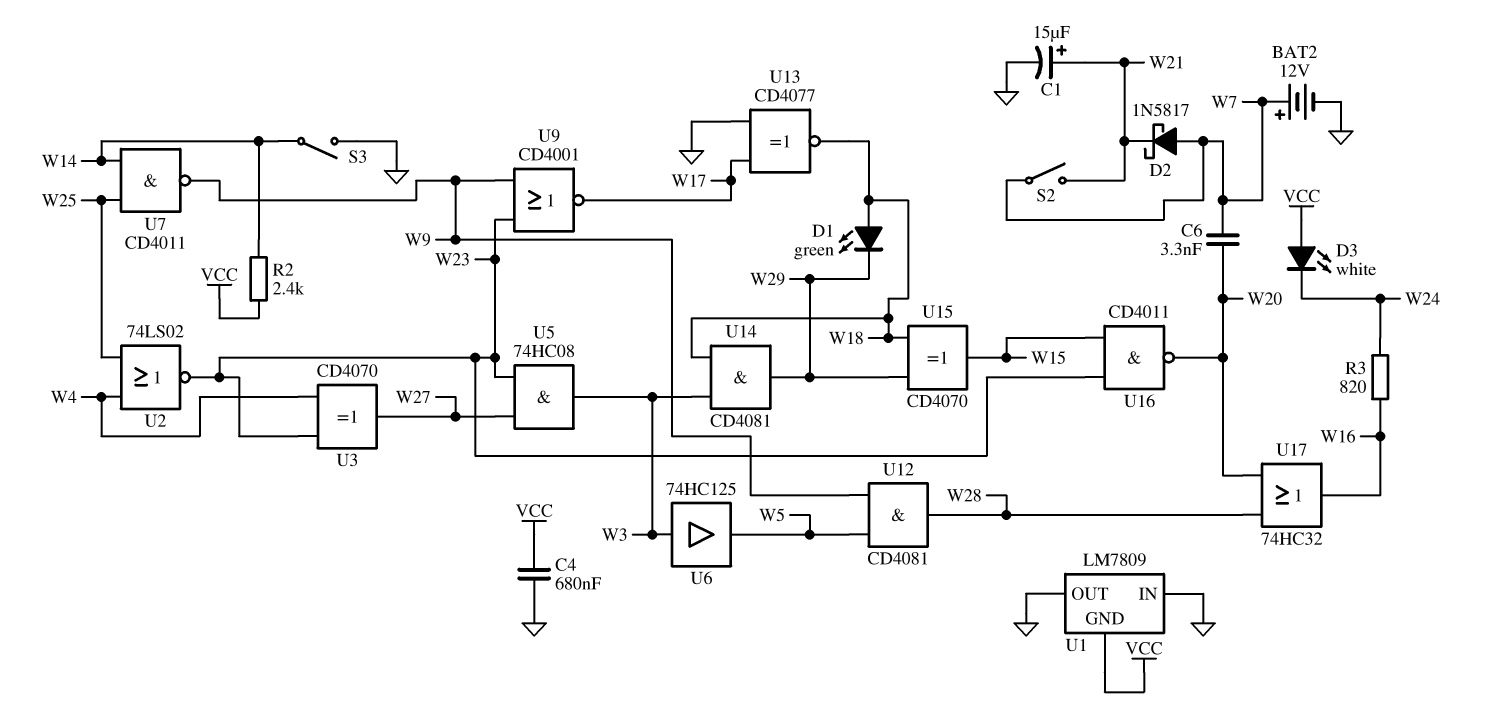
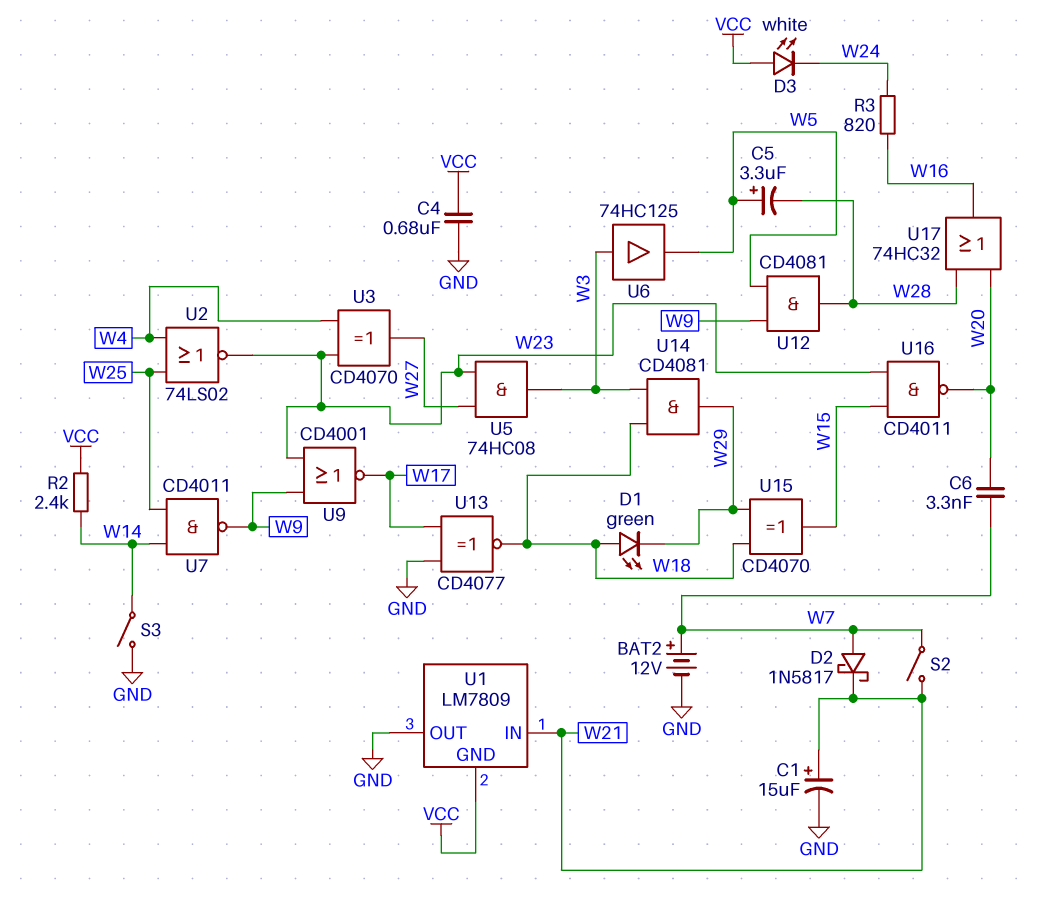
C5: none -> 3.3uF (plus W5, minus W28)
U1 pin IN: GND -> W21

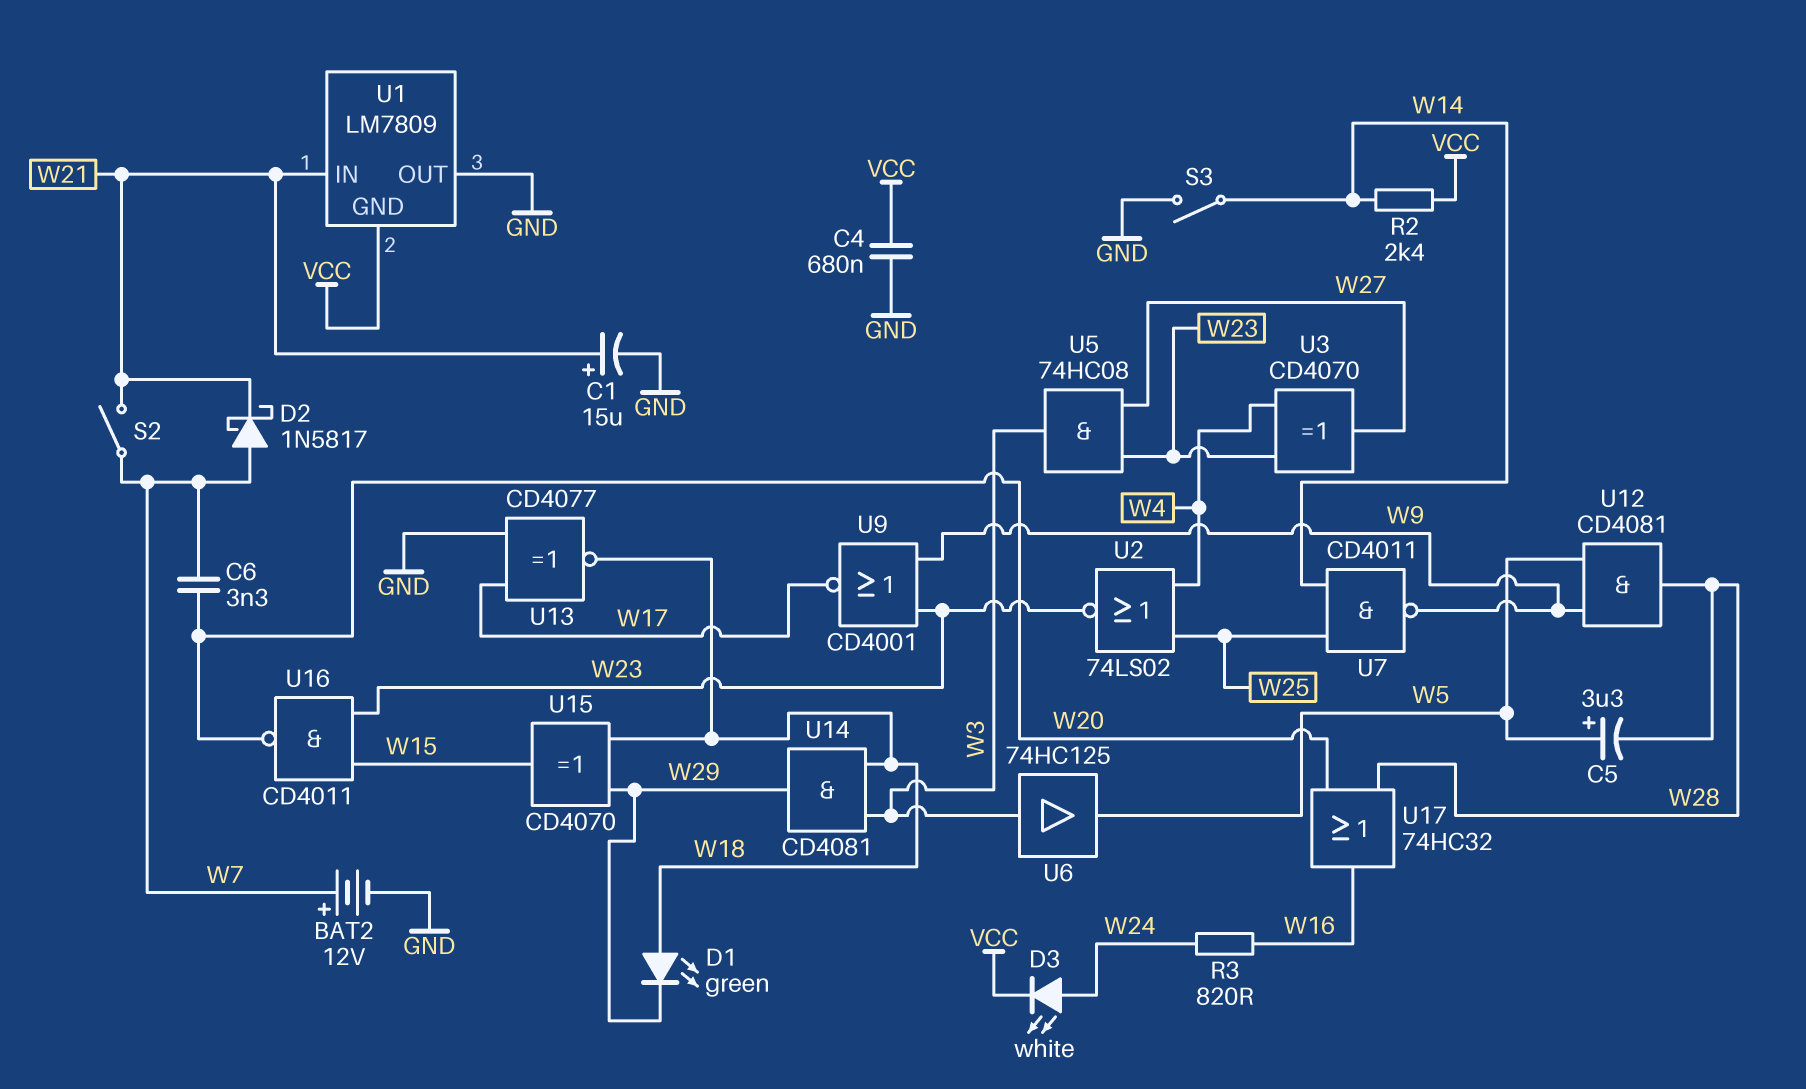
D3: LED white (A VCC, K W24) -> LED white (A W24, K VCC)

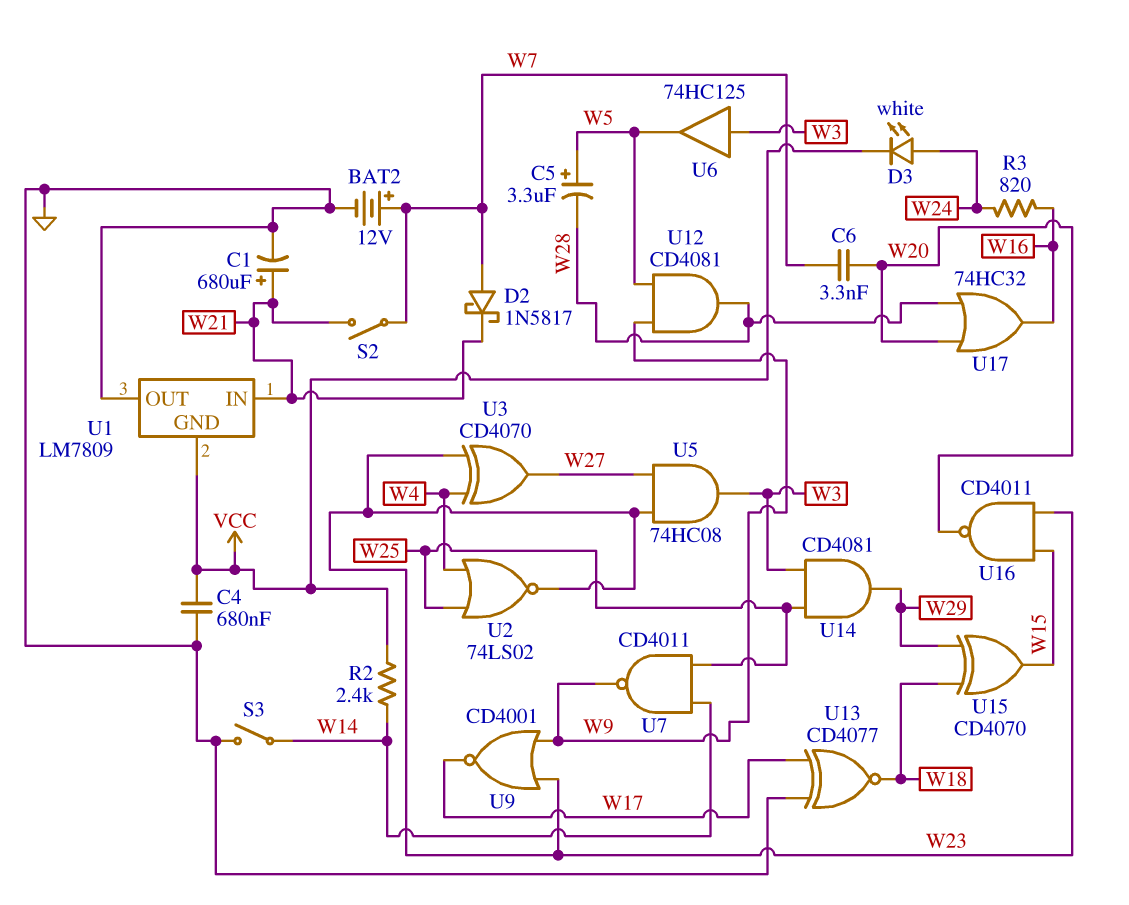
C1: 15uF (plus W21, minus GND) -> 680uF (plus W21, minus GND)
D1: LED green (A W18, K W29) -> none
U14: AND CD4081 (in W3, in W18, out W29) -> AND CD4081 (in W3, in W25, out W29)

